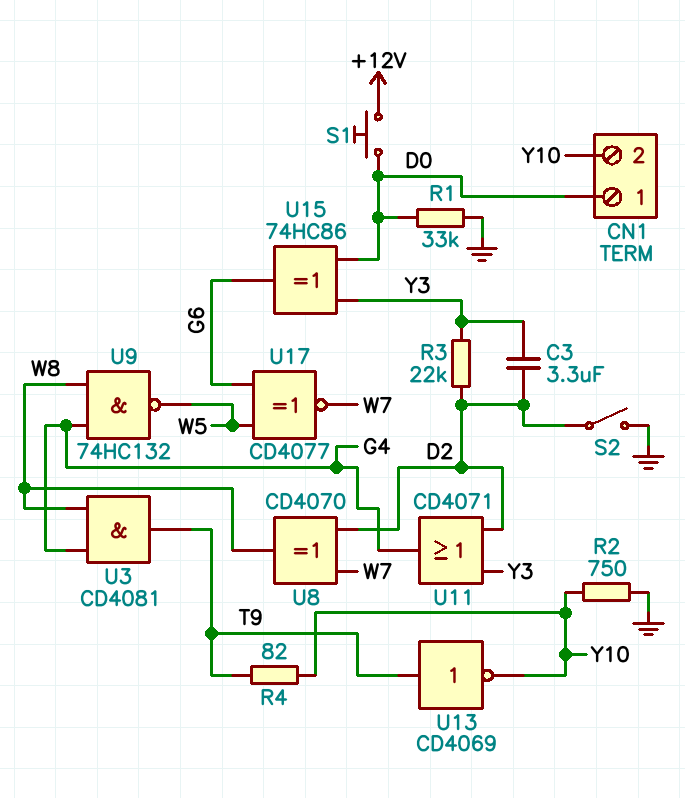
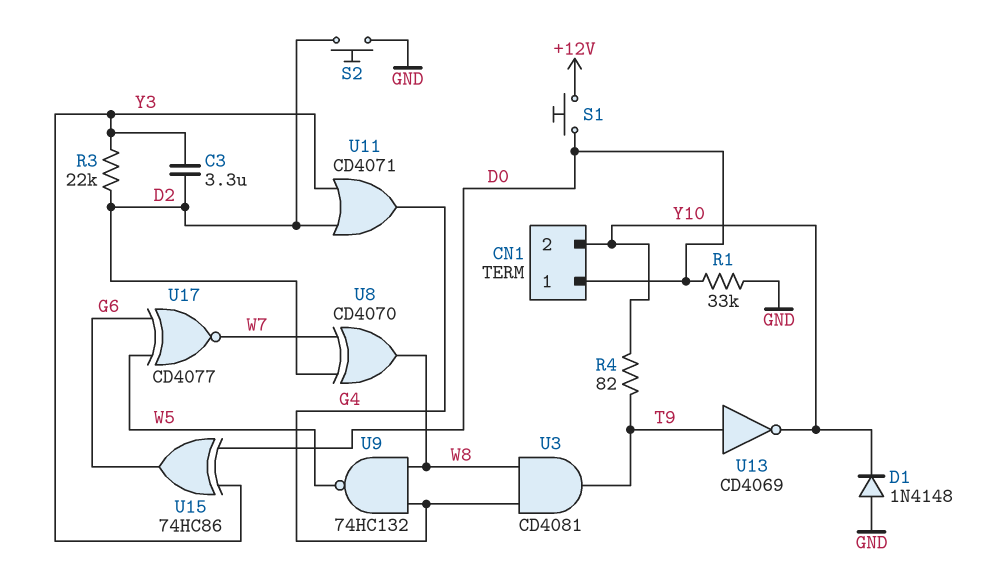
D1: none -> diode 1N4148 (A GND, K Y10)
R2: 750 (GND, Y10) -> none
S2: switch (D2, GND) -> button (D2, GND)

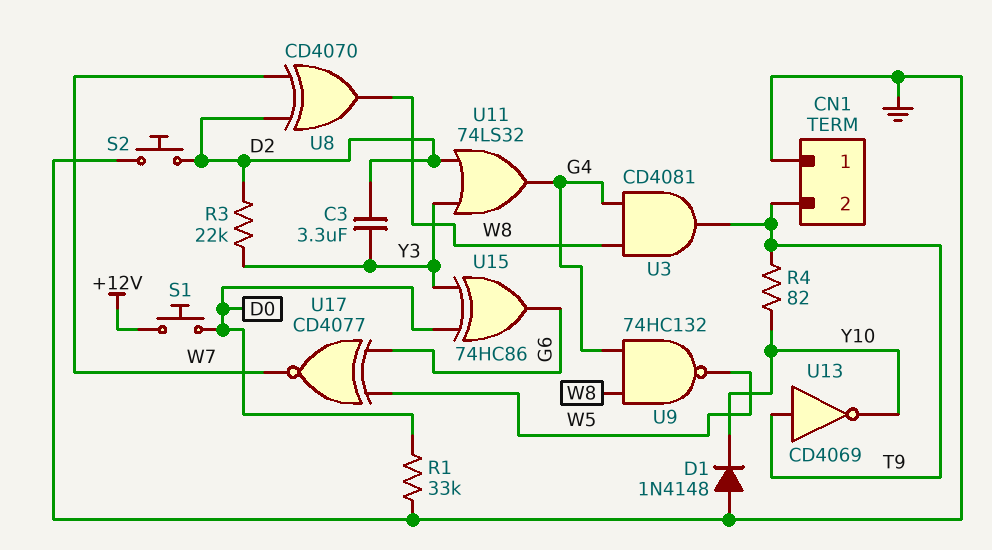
CN1 pin 1: D0 -> GND
CN1 pin 2: Y10 -> T9
U11: OR CD4071 (in D2, in Y3, out G4) -> OR 74LS32 (in D2, in Y3, out G4)

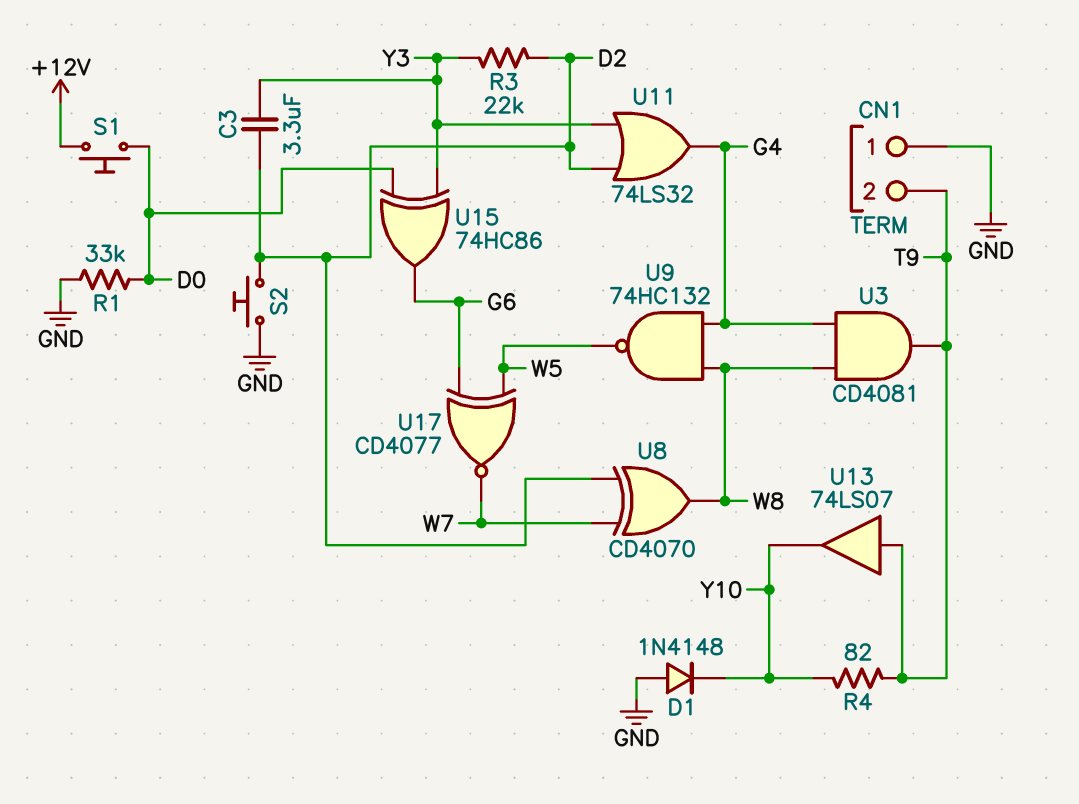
U13: NOT CD4069 (in T9, out Y10) -> buffer 74LS07 (in T9, out Y10)

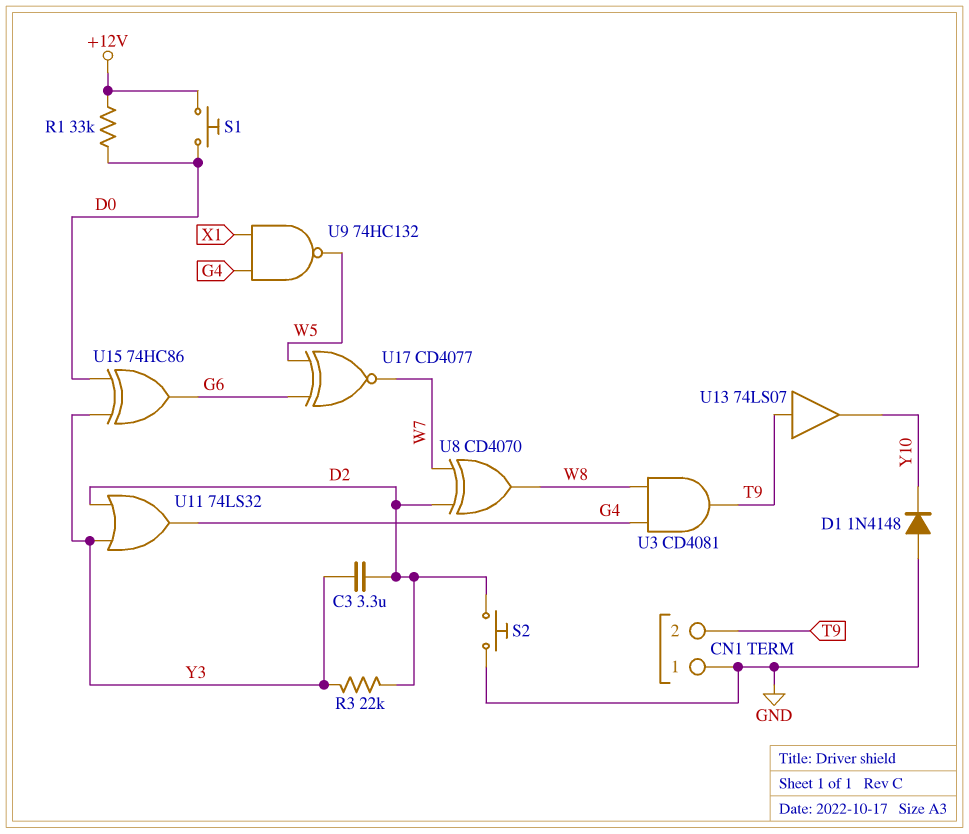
R1: 33k (D0, GND) -> 33k (+12V, D0)
R4: 82 (T9, Y10) -> none
U9: NAND 74HC132 (in G4, in W8, out W5) -> NAND 74HC132 (in G4, in X1, out W5)

